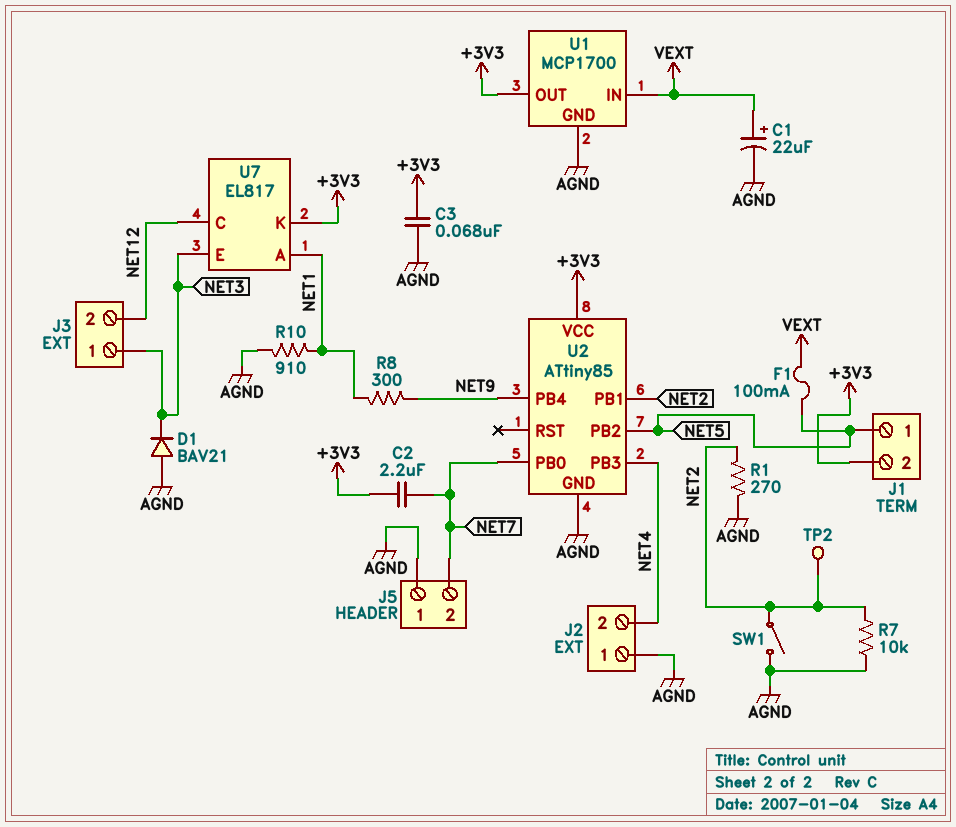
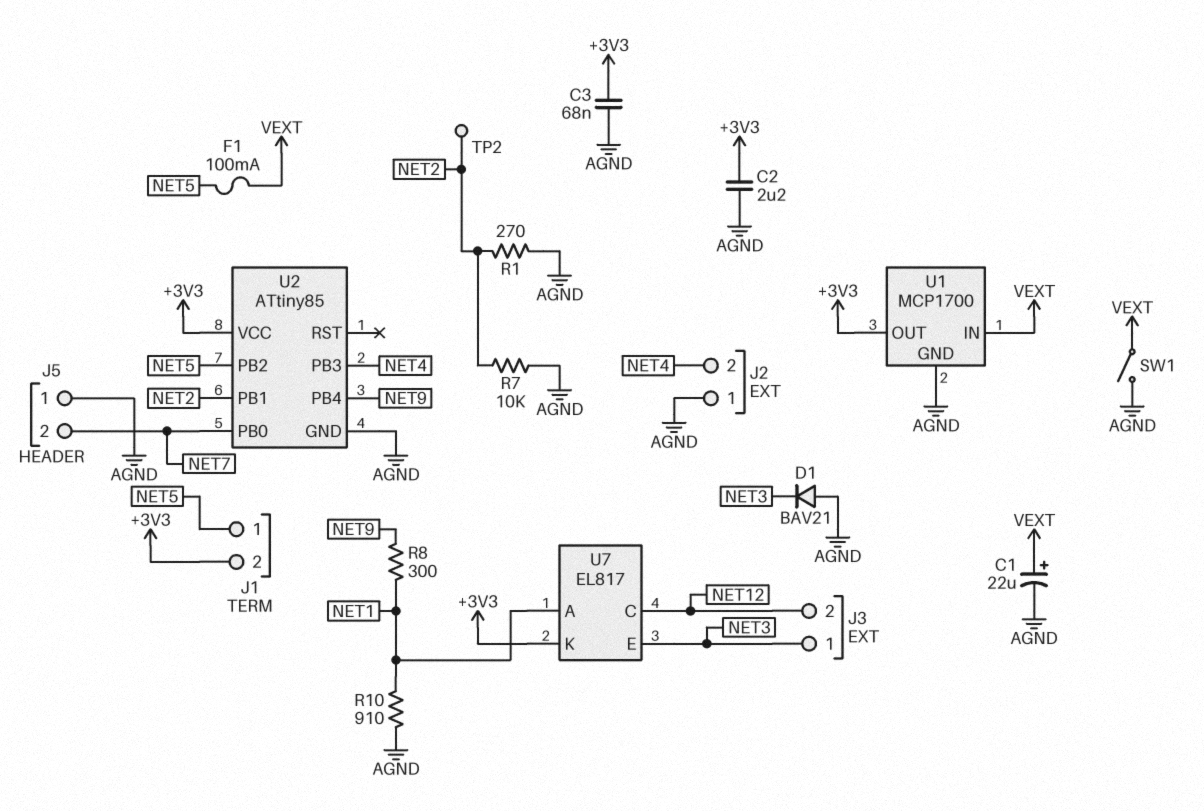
C2: 2.2uF (+3V3, NET7) -> 2.2uF (+3V3, AGND)
SW1: switch (AGND, NET2) -> switch (AGND, VEXT)

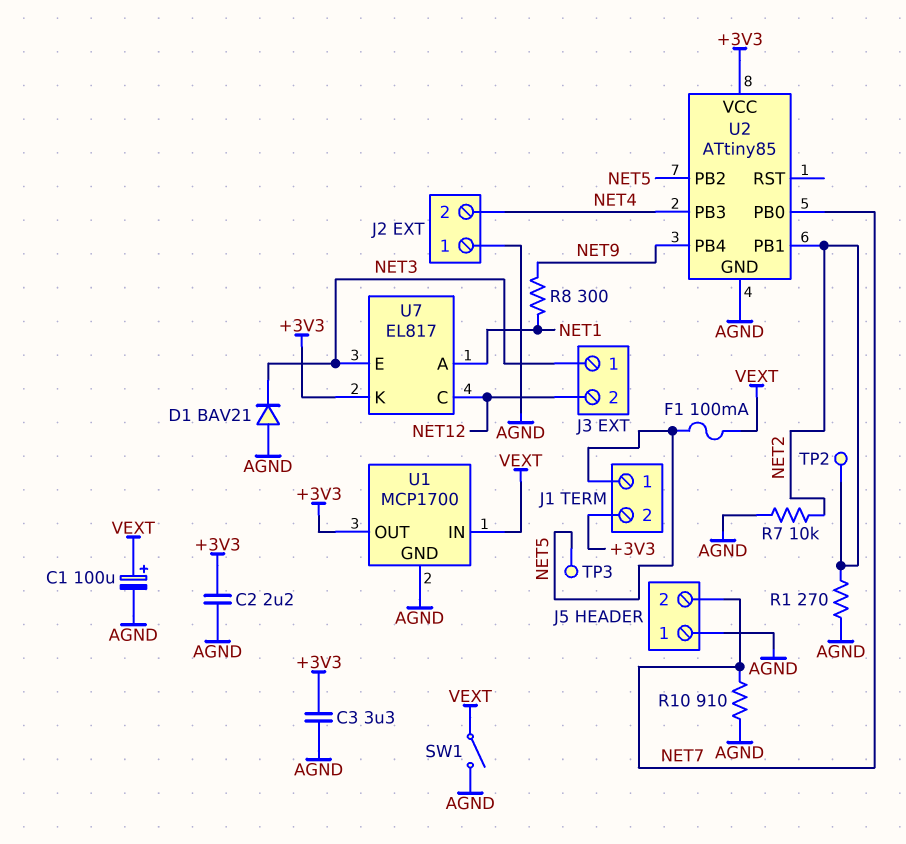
C1: 22uF (plus VEXT, minus AGND) -> 100uF (plus VEXT, minus AGND)
C3: 68nF (+3V3, AGND) -> 3.3uF (+3V3, AGND)
R10: 910 (AGND, NET1) -> 910 (AGND, NET7)
TP3: none -> test point (NET5)

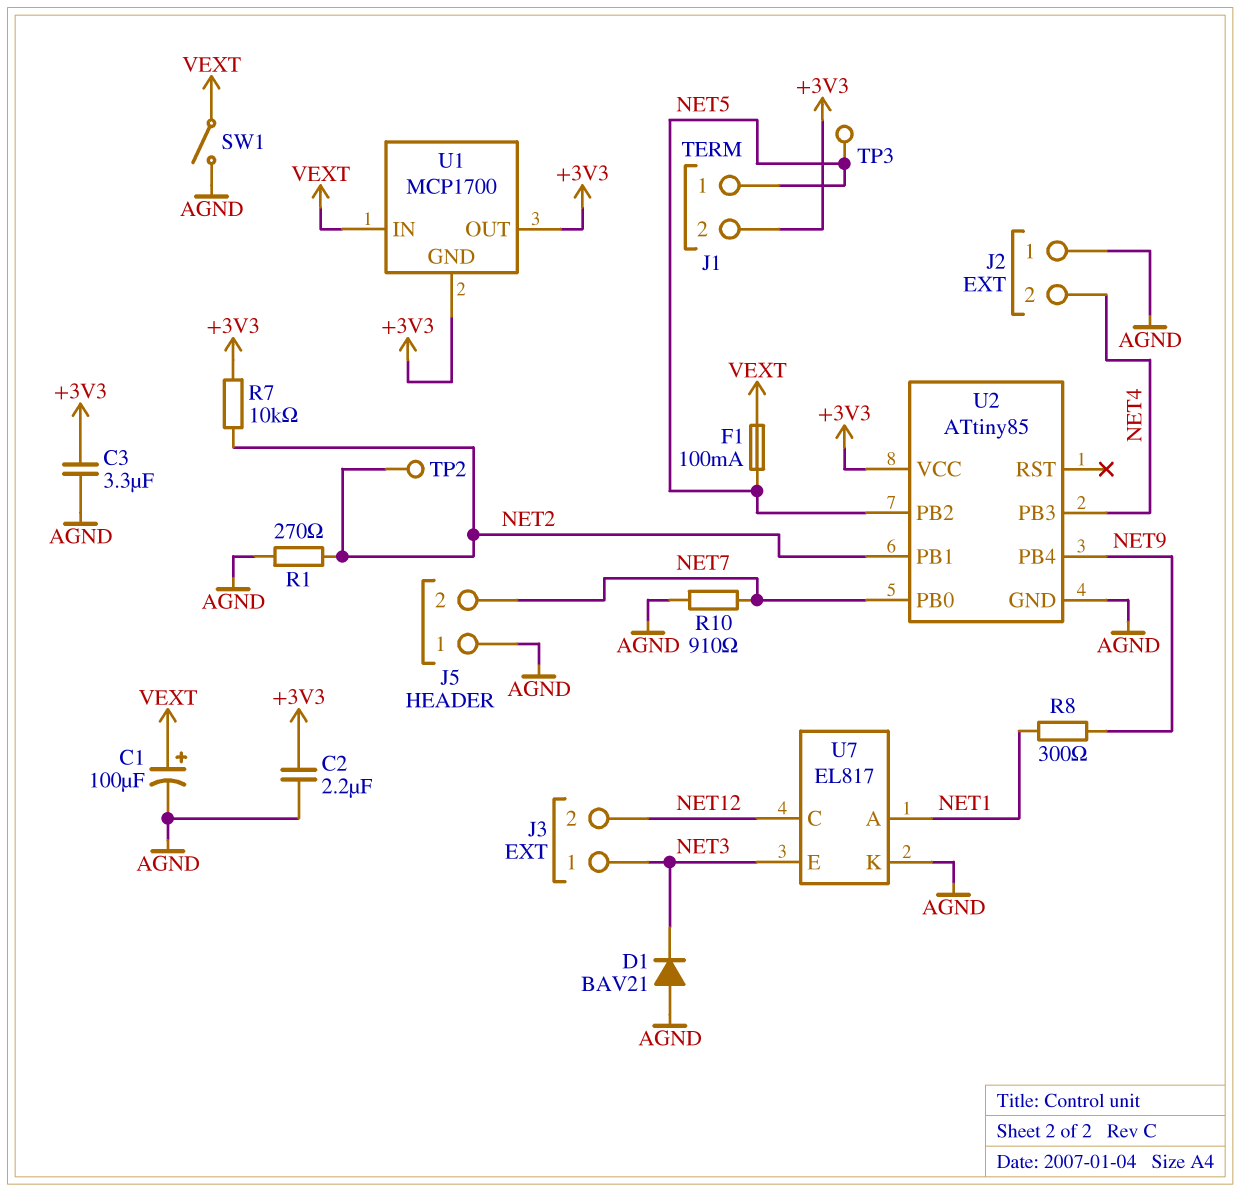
R7: 10k (AGND, NET2) -> 10k (+3V3, NET2)
U1 pin GND: AGND -> +3V3
U7 pin K: +3V3 -> AGND

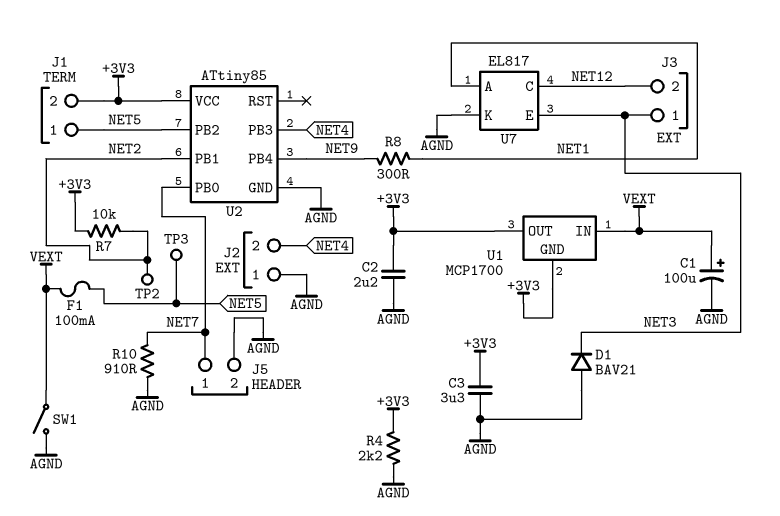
J5 pin 1: AGND -> NET7
J5 pin 2: NET7 -> AGND
R1: 270 (AGND, NET2) -> none
R4: none -> 2.2k (+3V3, AGND)

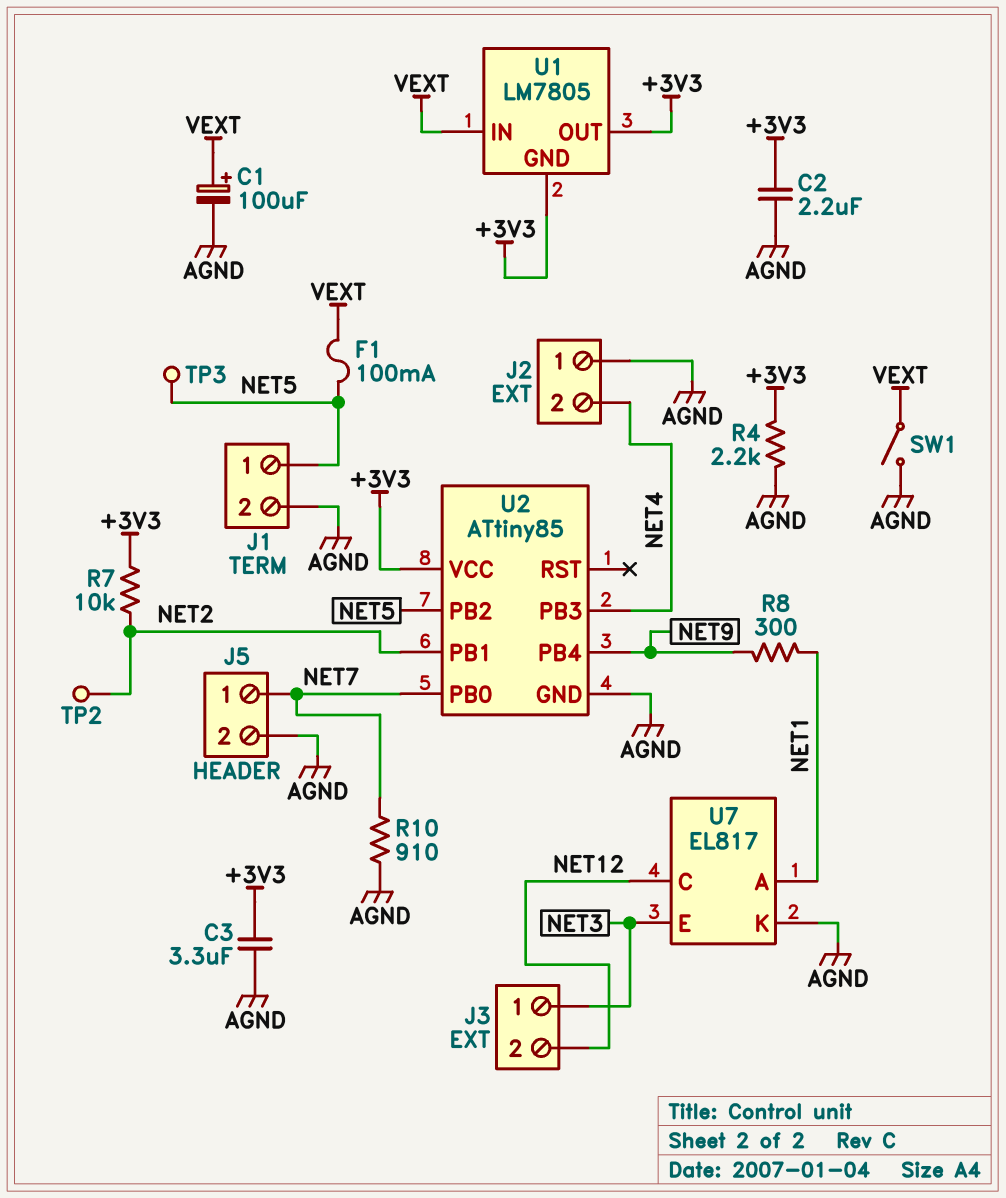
D1: diode BAV21 (A AGND, K NET3) -> none
J1 pin 2: +3V3 -> AGND
U1: MCP1700 -> LM7805

